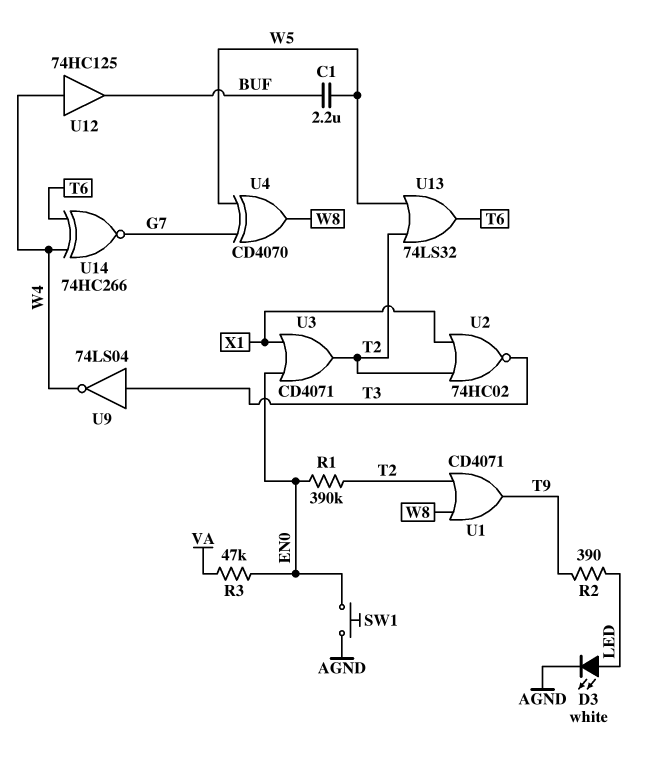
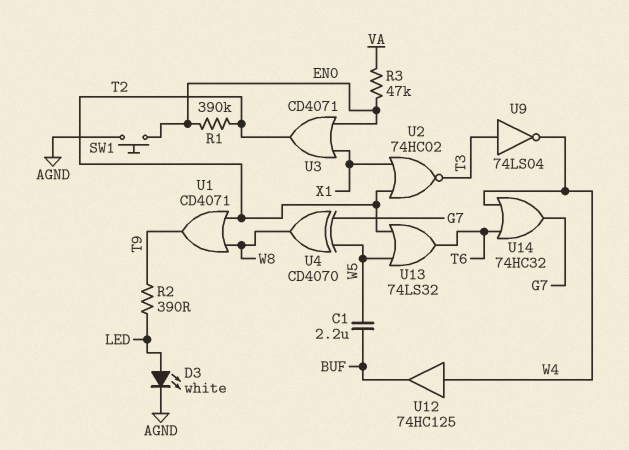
U14: XNOR 74HC266 (in T6, in W4, out G7) -> OR 74HC32 (in T6, in W4, out G7)

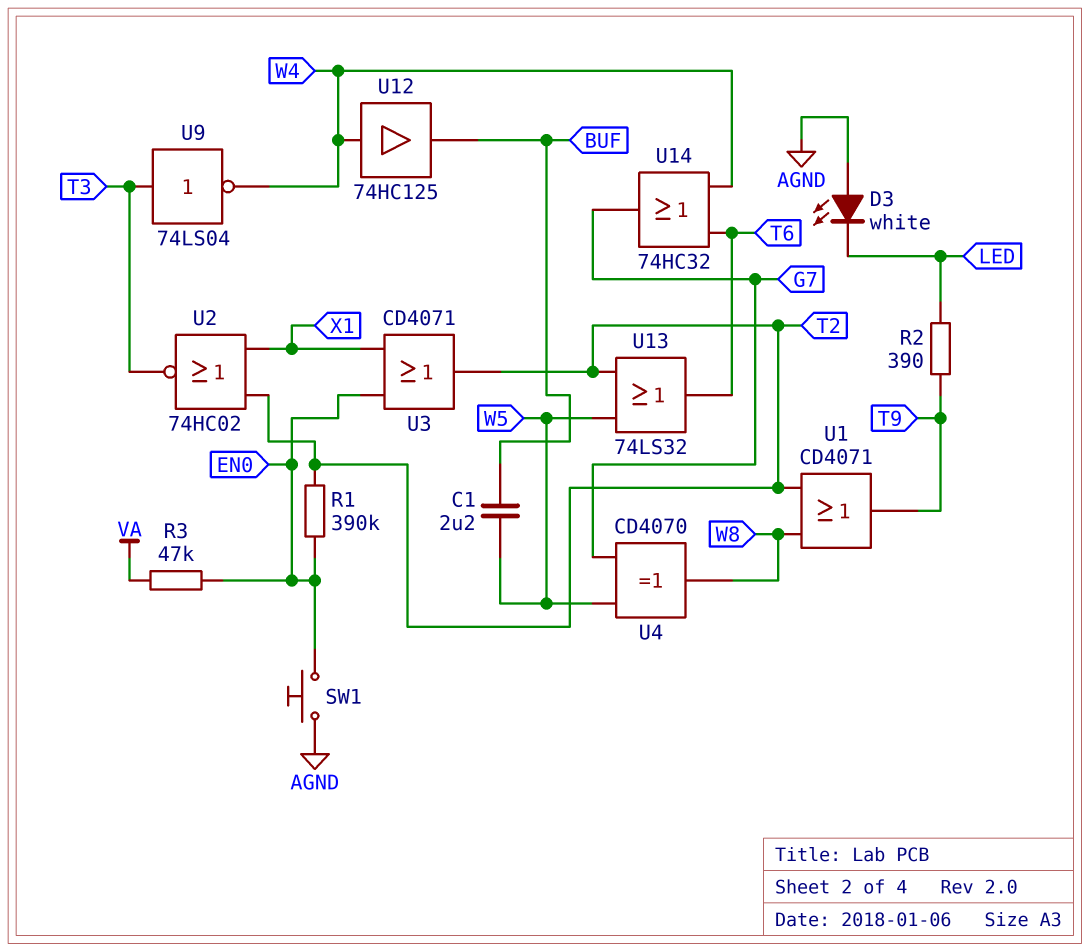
D3: LED white (A LED, K AGND) -> LED white (A AGND, K LED)

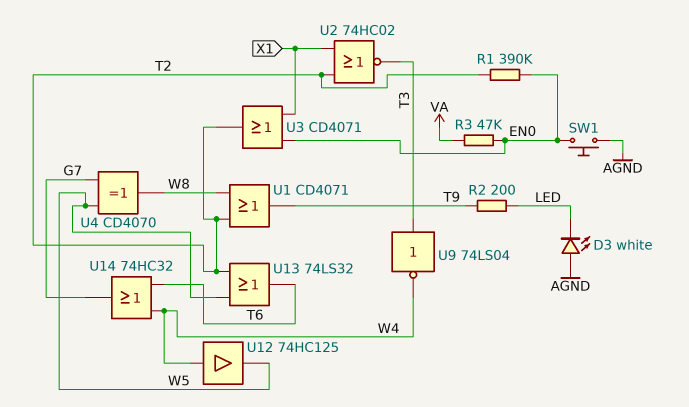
C1: 2.2uF (BUF, W5) -> none
R2: 390 (LED, T9) -> 200 (LED, T9)
U12: buffer 74HC125 (in W4, out BUF) -> buffer 74HC125 (in W4, out W5)

